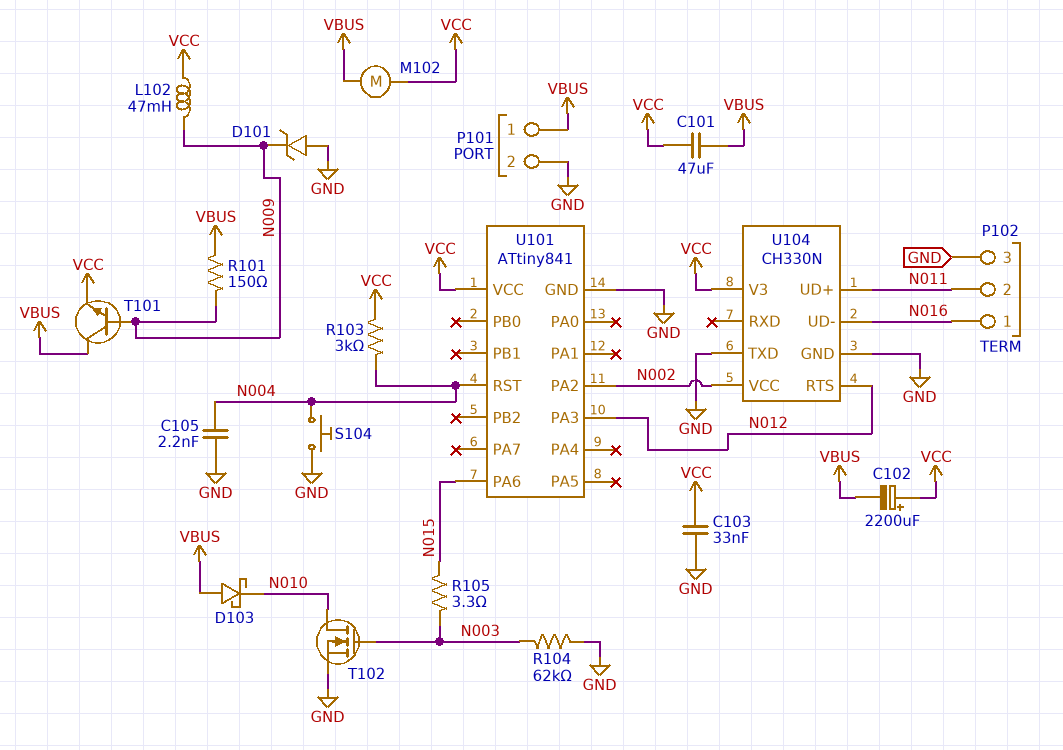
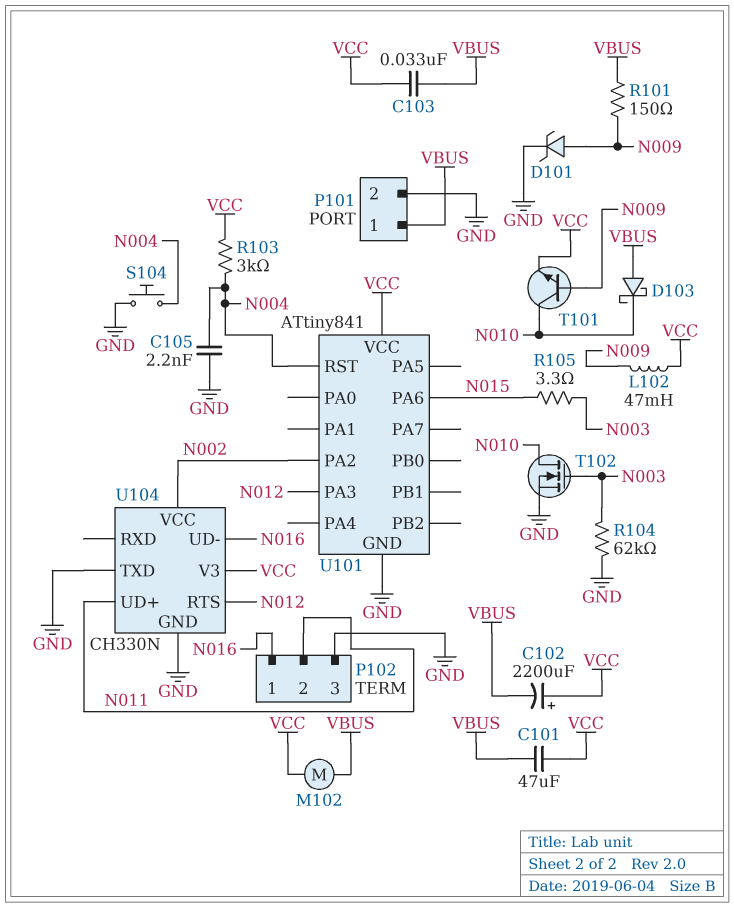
C103: 33nF (GND, VCC) -> 33nF (VBUS, VCC)
D101: zener (A GND, K N009) -> zener (A N009, K GND)
T101: NPN (B N009, C VBUS, E VCC) -> NPN (B N009, C N010, E VCC)

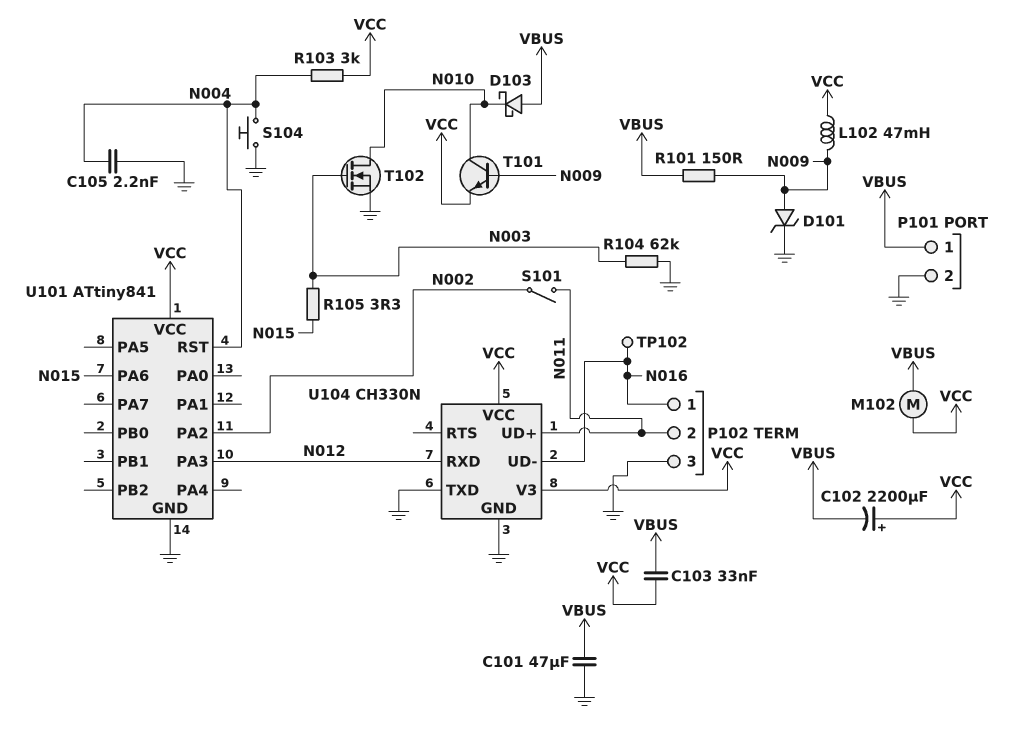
C101: 47uF (VBUS, VCC) -> 47uF (GND, VBUS)
S101: none -> switch (N002, N011)
TP102: none -> test point (N016)
U104 pin RTS: N012 -> none
U104 pin RXD: none -> N012
U104 pin VCC: N002 -> VCC

